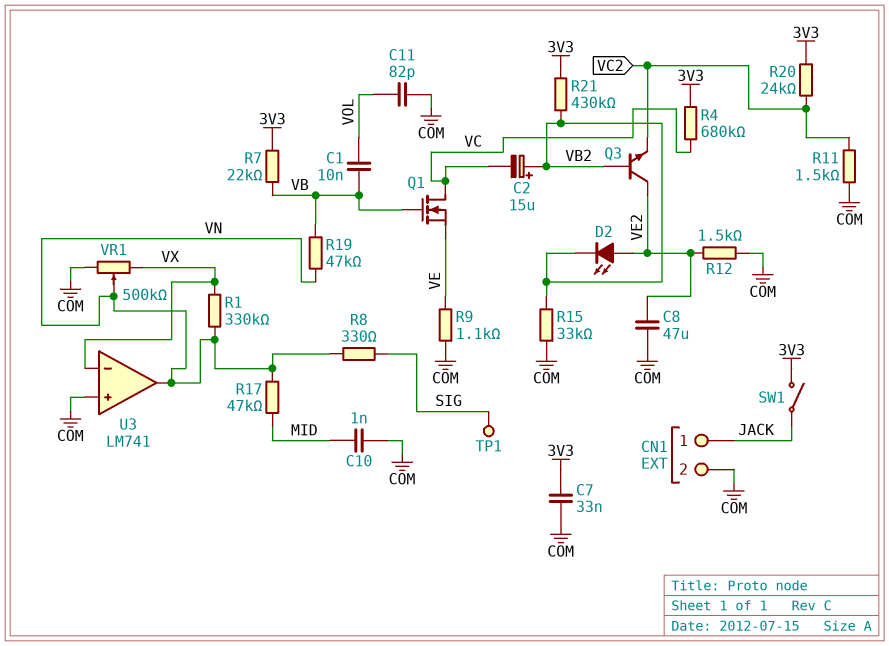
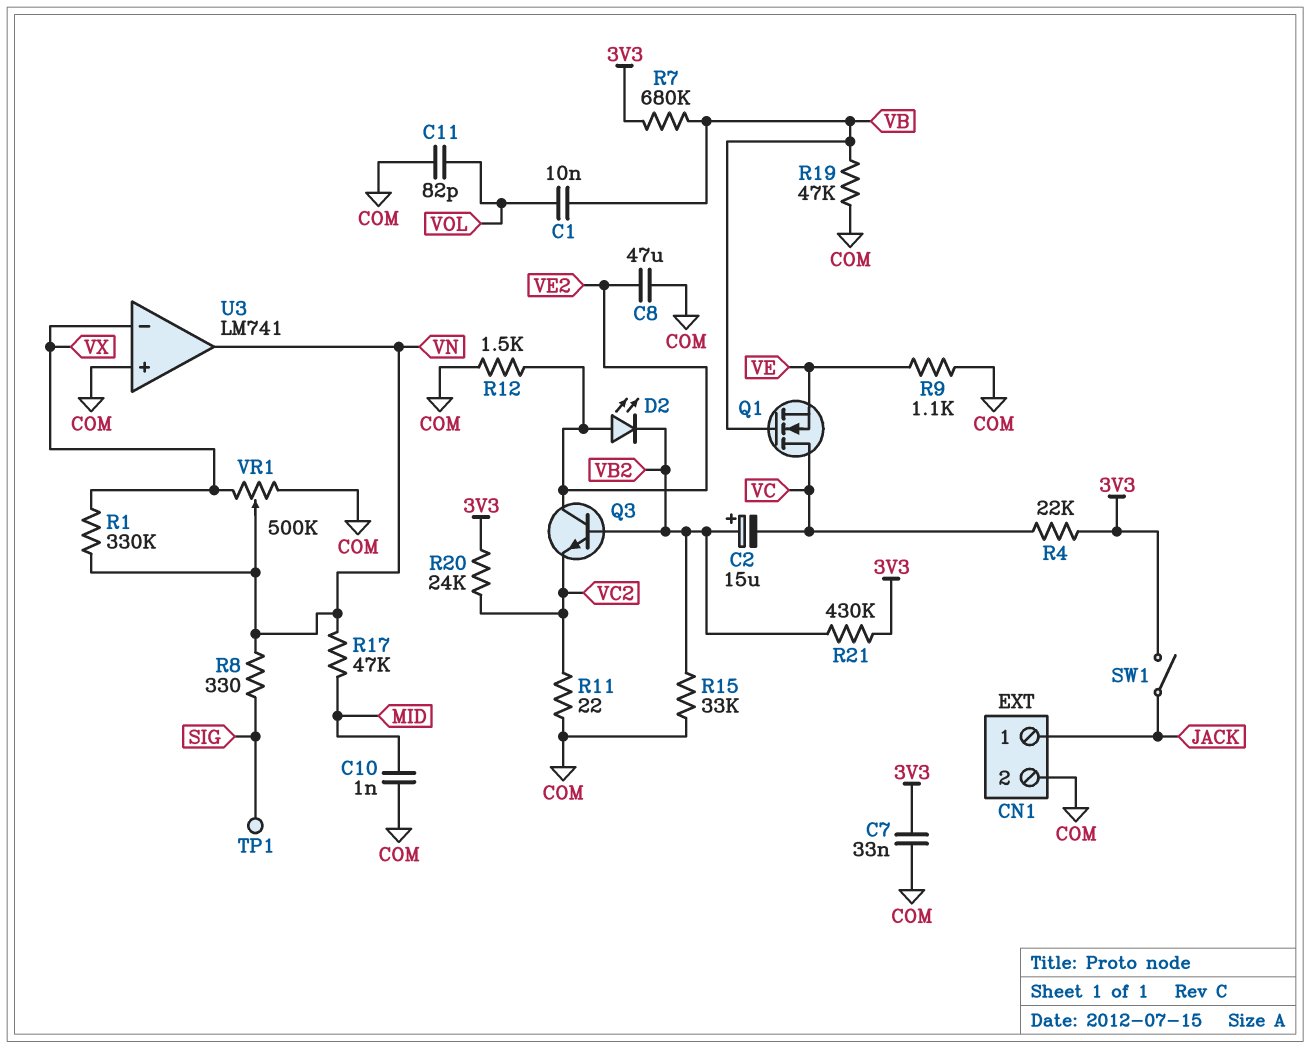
R4: 680k (3V3, VC) -> 22k (3V3, VC)
R7: 22k (3V3, VB) -> 680k (3V3, VB)
R11: 1.5k (COM, VC2) -> 22 (COM, VC2)
R19: 47k (VB, VN) -> 47k (COM, VB)

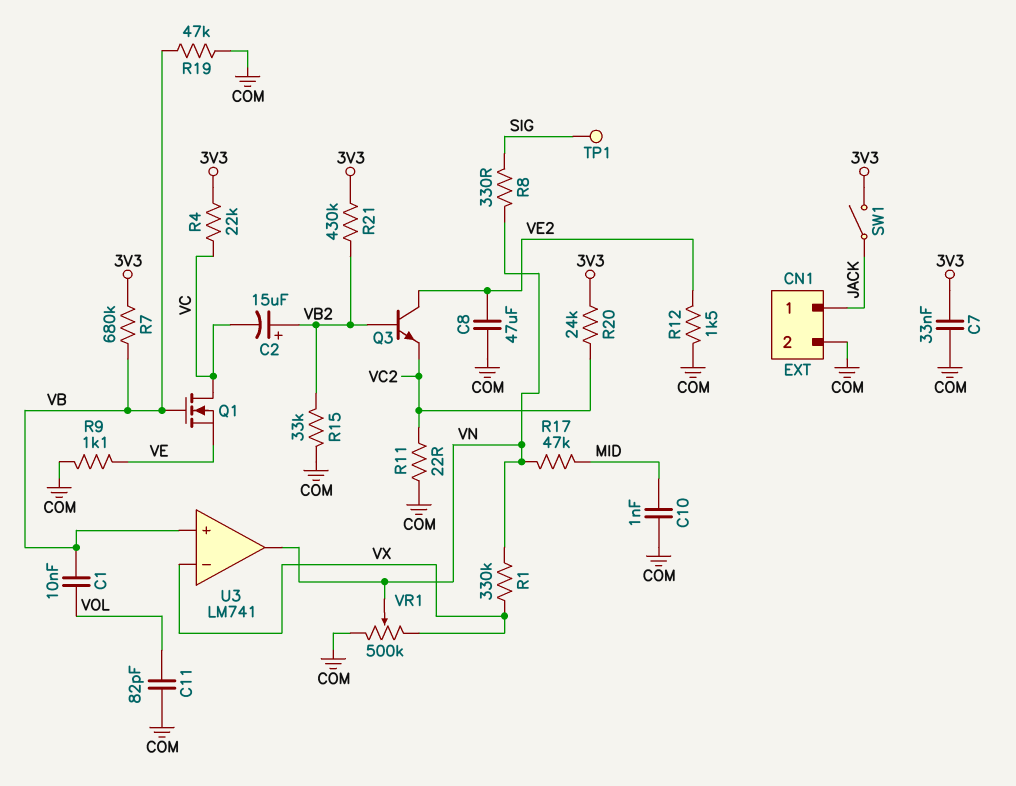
D2: LED (A VE2, K VB2) -> none
U3 pin in+: COM -> VB

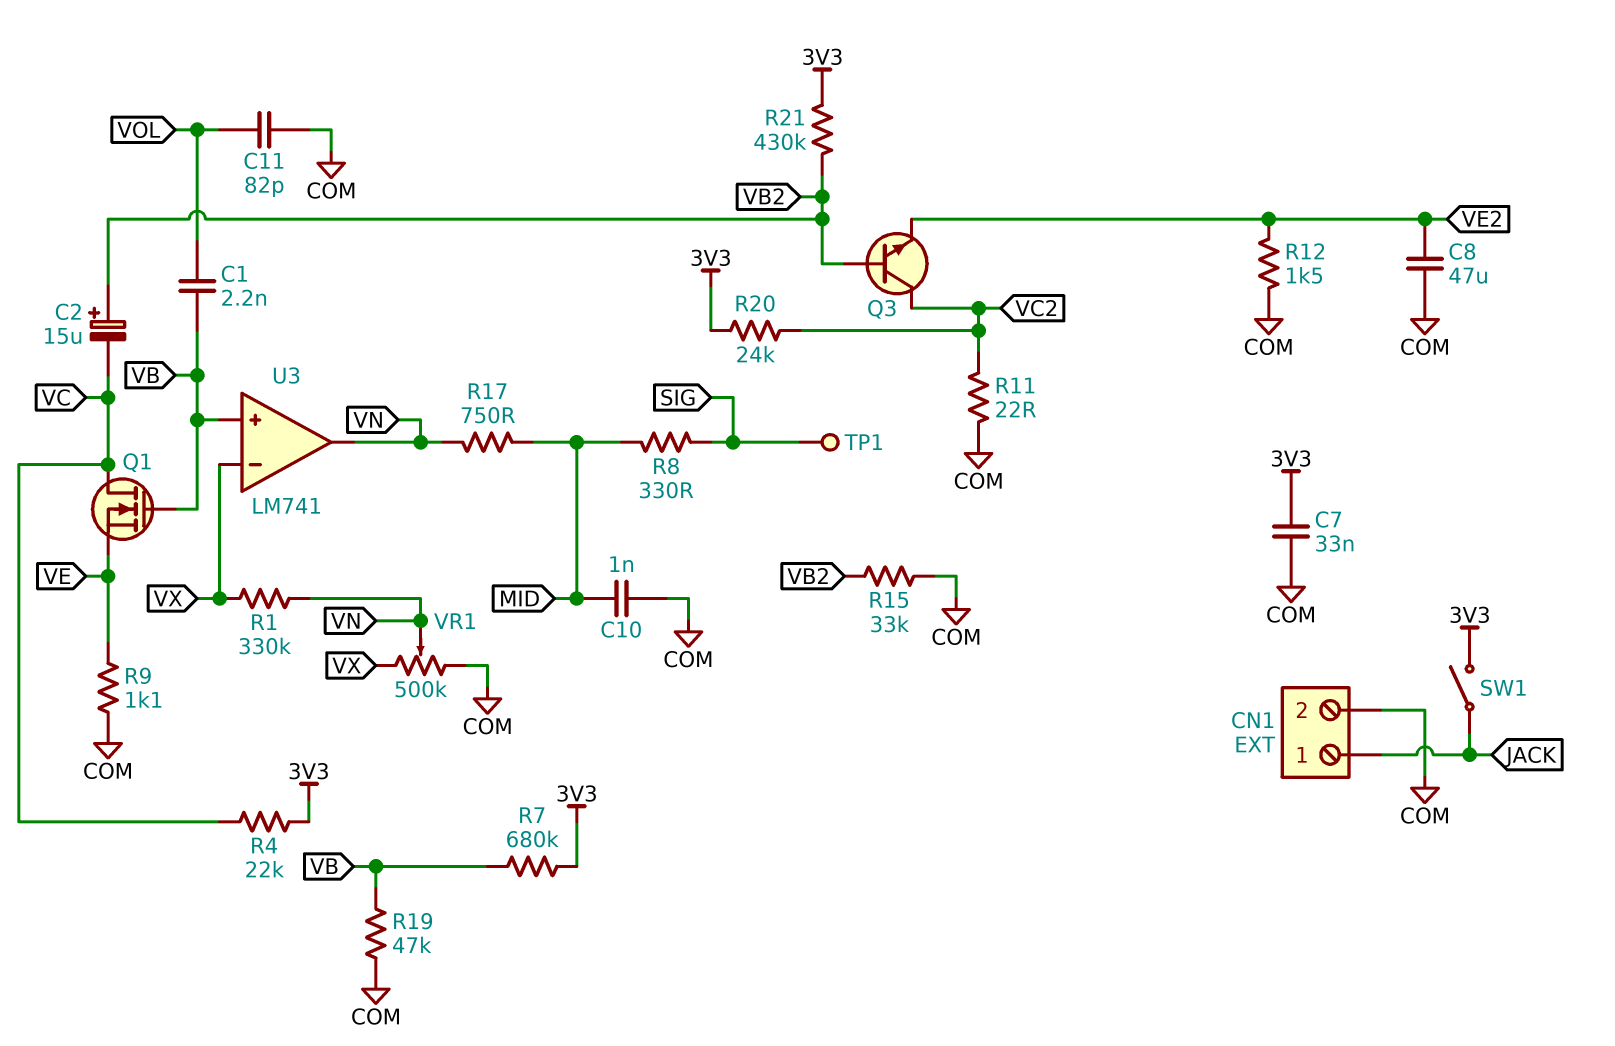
C1: 10nF (VB, VOL) -> 2.2nF (VB, VOL)
Q3: NPN (B VB2, C VE2, E VC2) -> NPN (B VB2, C VC2, E VE2)
R8: 330 (SIG, VN) -> 330 (MID, SIG)
R17: 47k (MID, VN) -> 750 (MID, VN)

